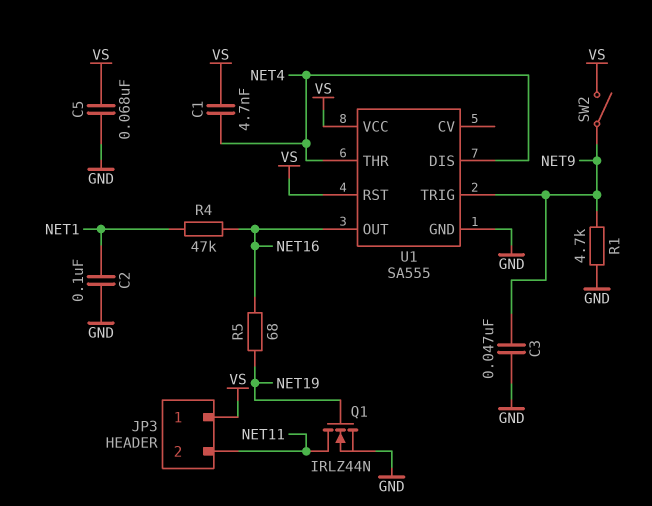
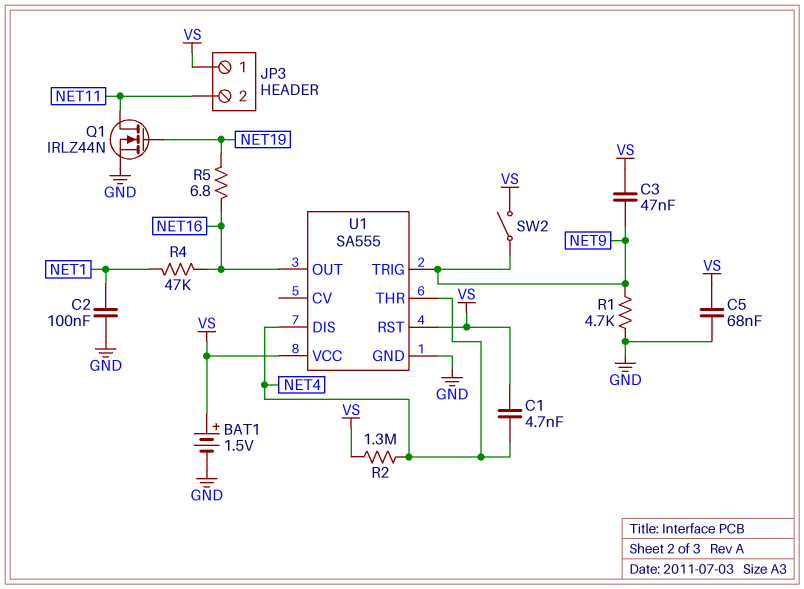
BAT1: none -> 1.5V (plus VS, minus GND)
C3: 47nF (GND, NET9) -> 47nF (NET9, VS)
R2: none -> 1.3M (NET4, VS)
R5: 68 (NET16, NET19) -> 6.8 (NET16, NET19)

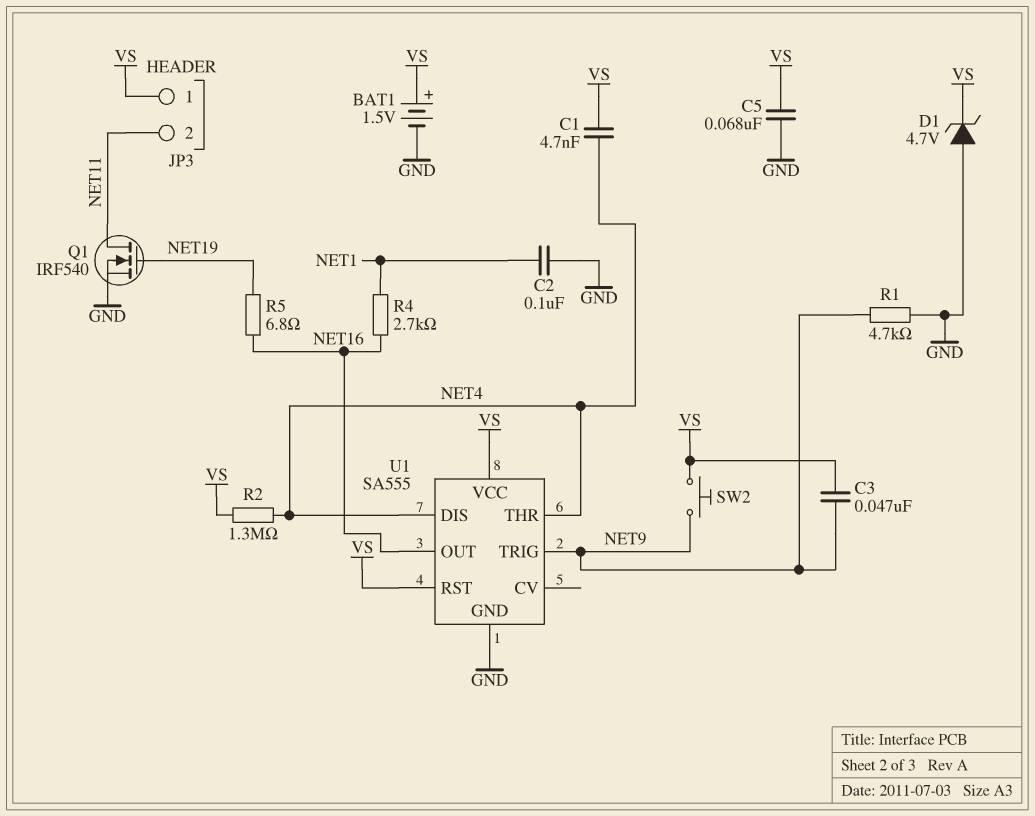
D1: none -> zener 4.7V (A GND, K VS)
Q1: NMOS IRLZ44N (G NET19, D NET11, S GND) -> NMOS IRF540 (G NET19, D NET11, S GND)
R4: 47k (NET1, NET16) -> 2.7k (NET1, NET16)
SW2: switch (NET9, VS) -> button (NET9, VS)

